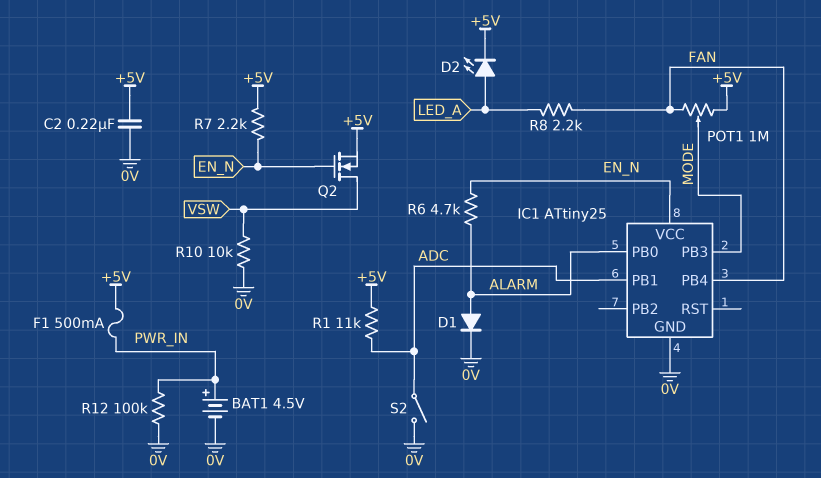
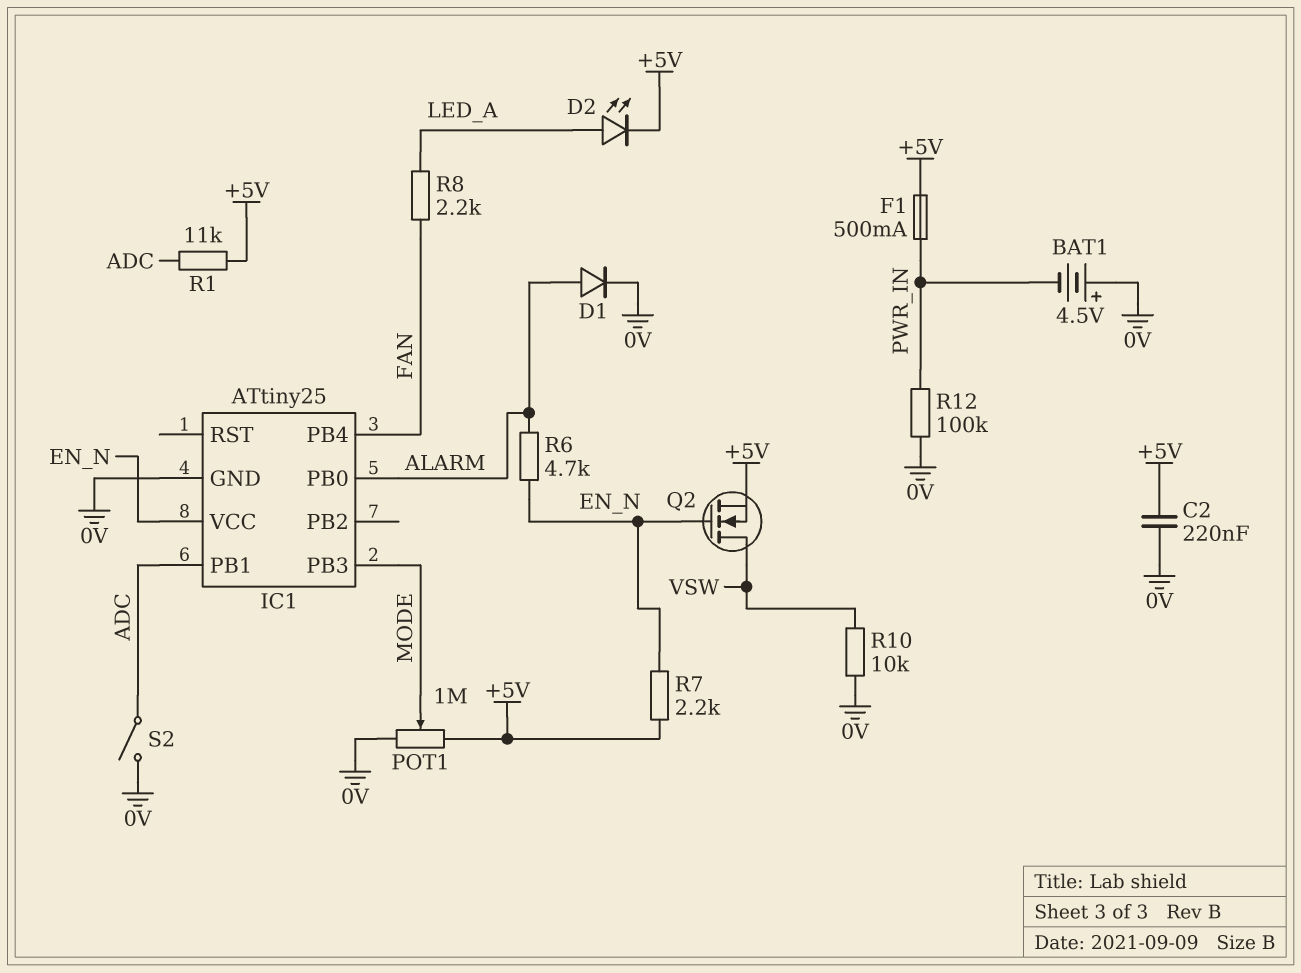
BAT1: 4.5V (plus PWR_IN, minus 0V) -> 4.5V (plus 0V, minus PWR_IN)
POT1: 1M (+5V, FAN, wiper MODE) -> 1M (+5V, 0V, wiper MODE)

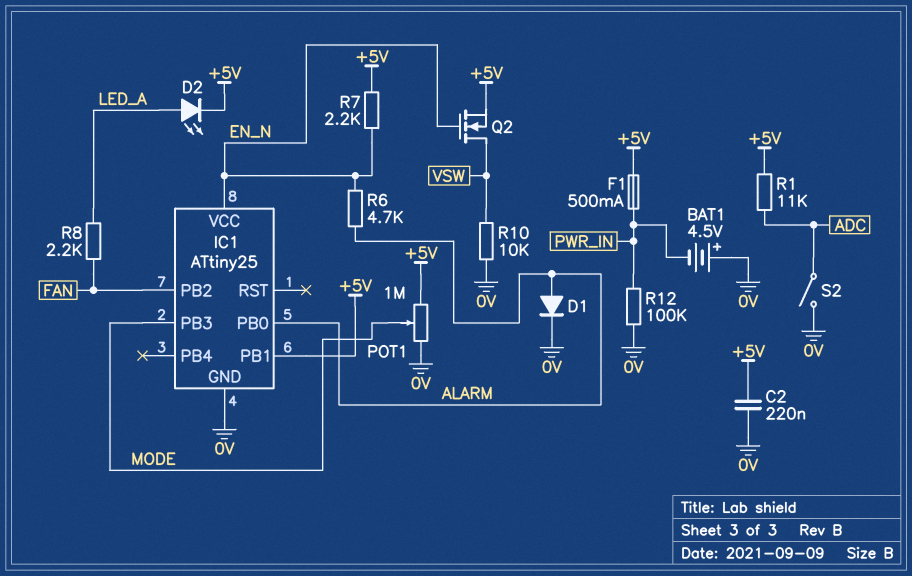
IC1 pin PB1: ADC -> +5V
IC1 pin PB2: none -> FAN
IC1 pin PB4: FAN -> none

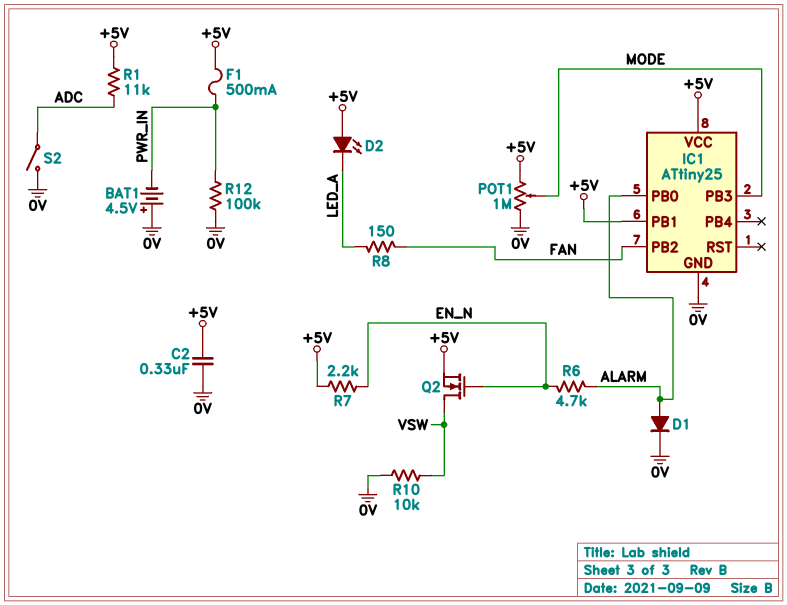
C2: 220nF (+5V, 0V) -> 330nF (+5V, 0V)
D2: LED (A LED_A, K +5V) -> LED (A +5V, K LED_A)
IC1 pin VCC: EN_N -> +5V
R8: 2.2k (FAN, LED_A) -> 150 (FAN, LED_A)

